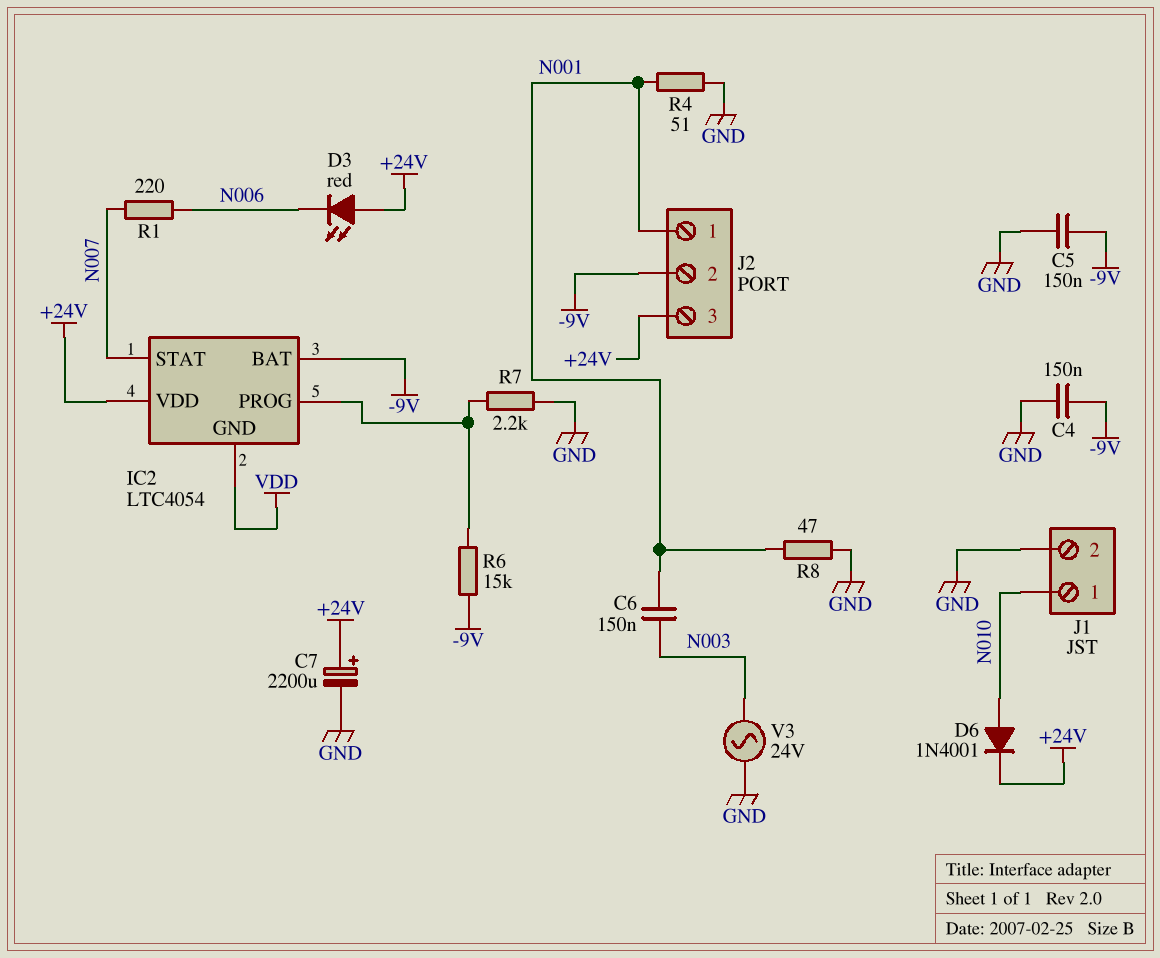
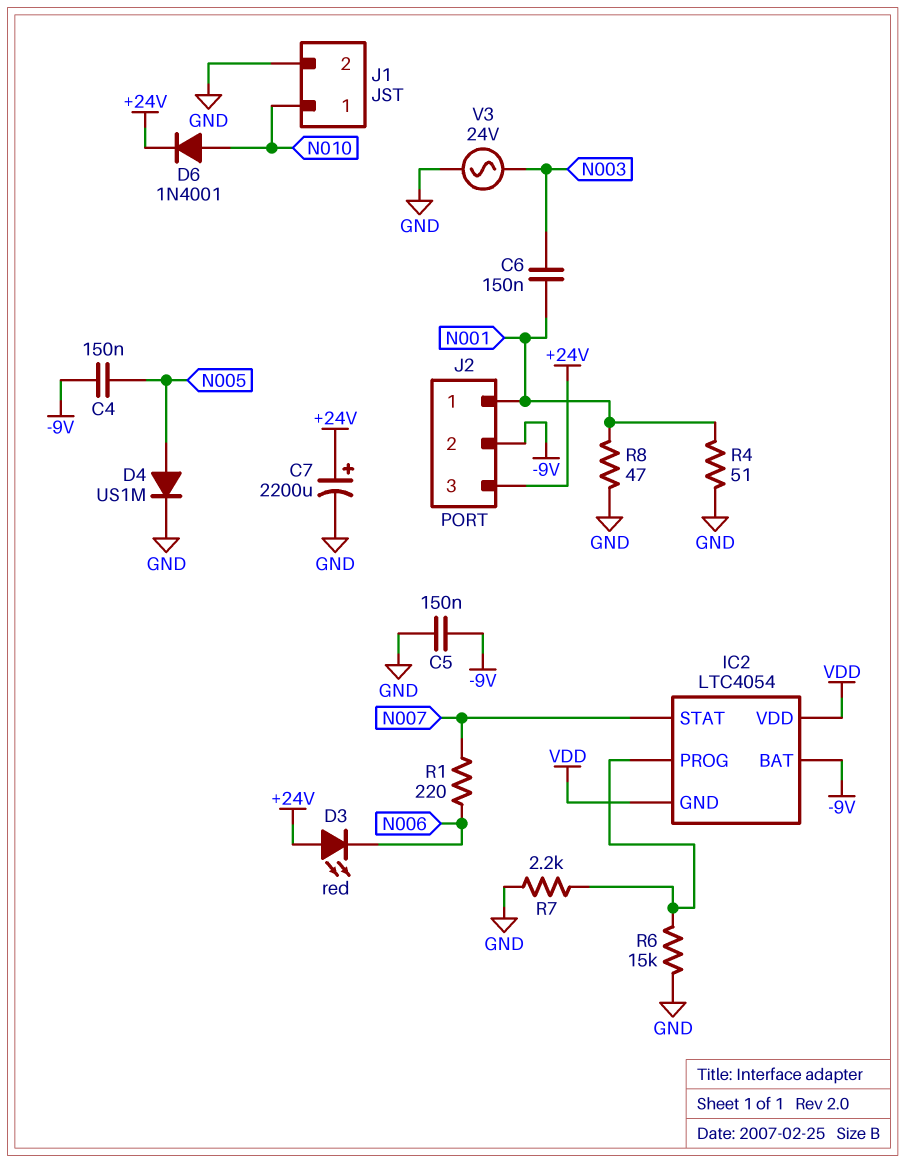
C4: 150nF (-9V, GND) -> 150nF (-9V, N005)
D4: none -> diode US1M (A N005, K GND)
IC2 pin VDD: +24V -> VDD
R6: 15k (-9V, IC2/PROG) -> 15k (GND, IC2/PROG)

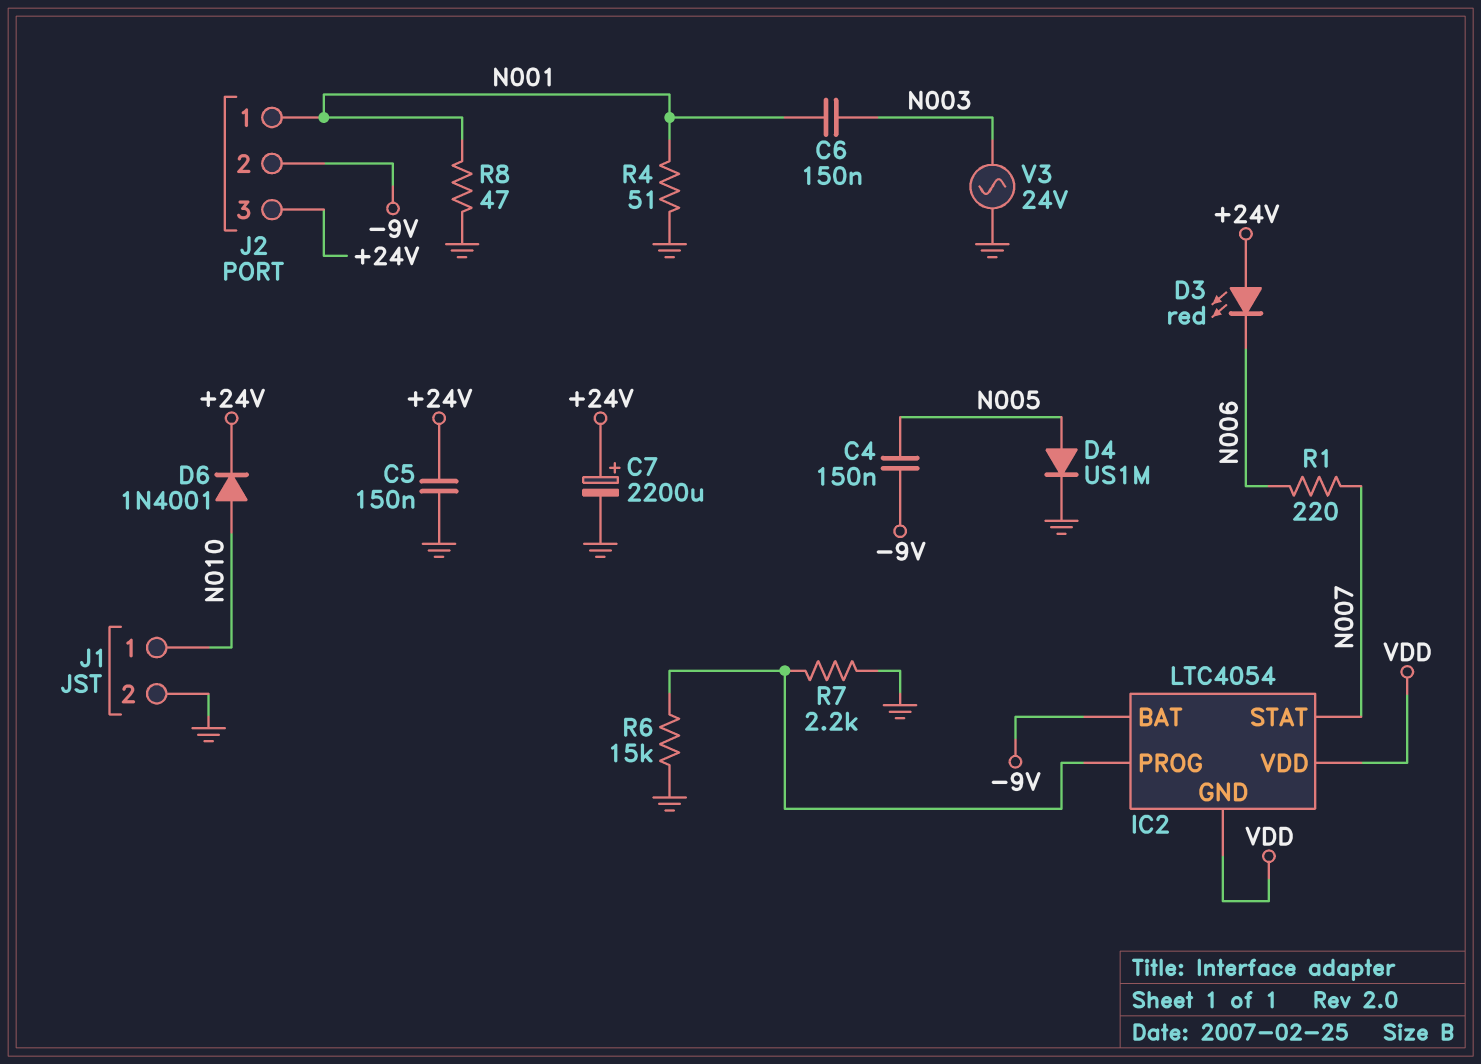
C5: 150nF (-9V, GND) -> 150nF (+24V, GND)

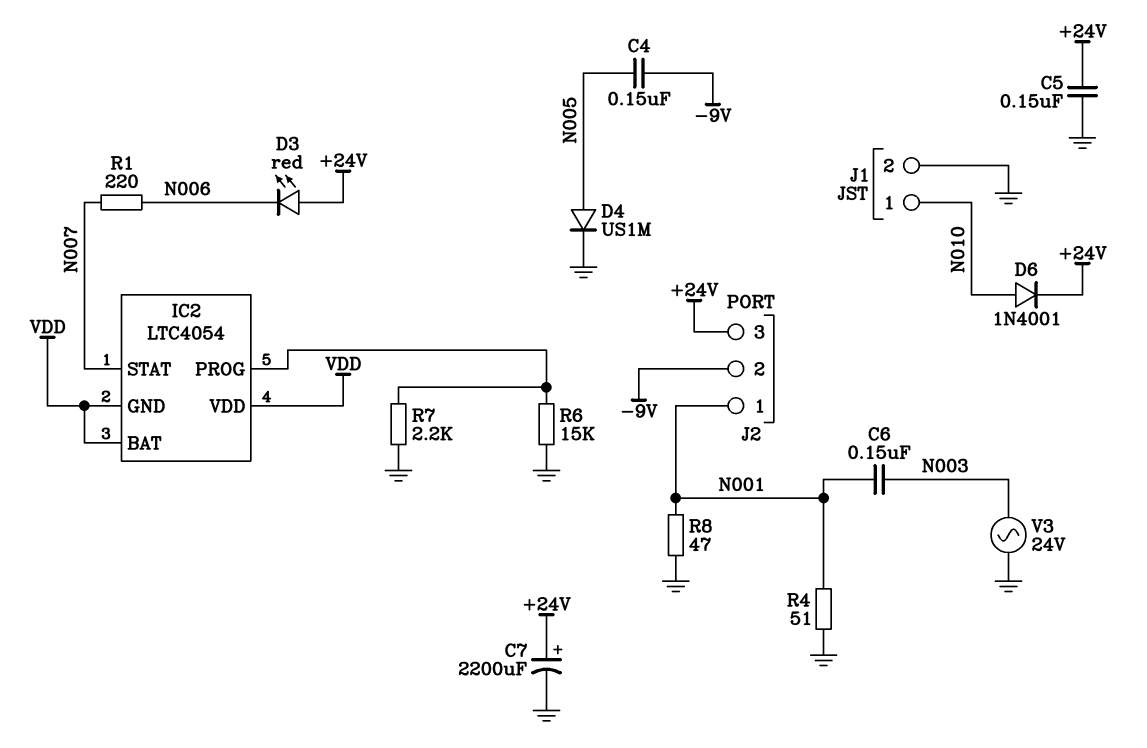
IC2 pin BAT: -9V -> VDD

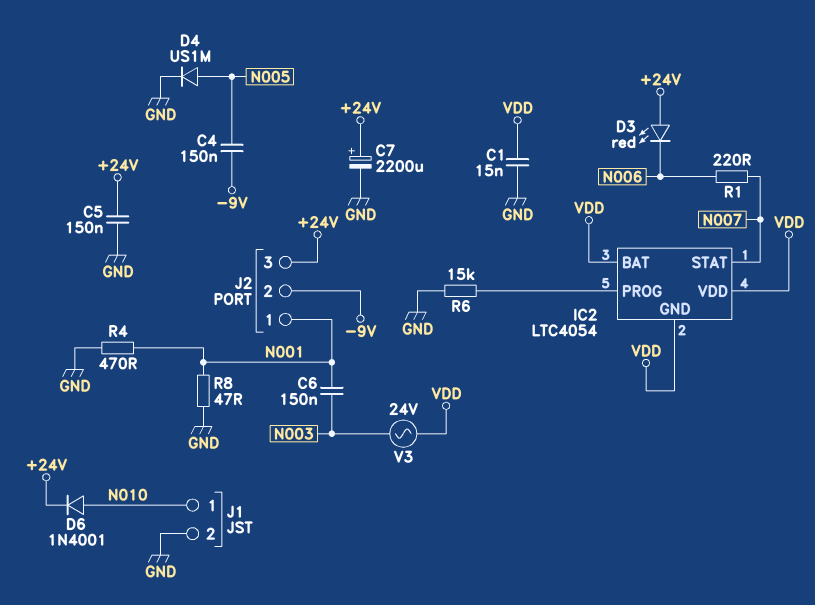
C1: none -> 15nF (GND, VDD)
R4: 51 (GND, N001) -> 470 (GND, N001)
R7: 2.2k (GND, IC2/PROG) -> none
V3: AC 24V (GND, N003) -> AC 24V (N003, VDD)

